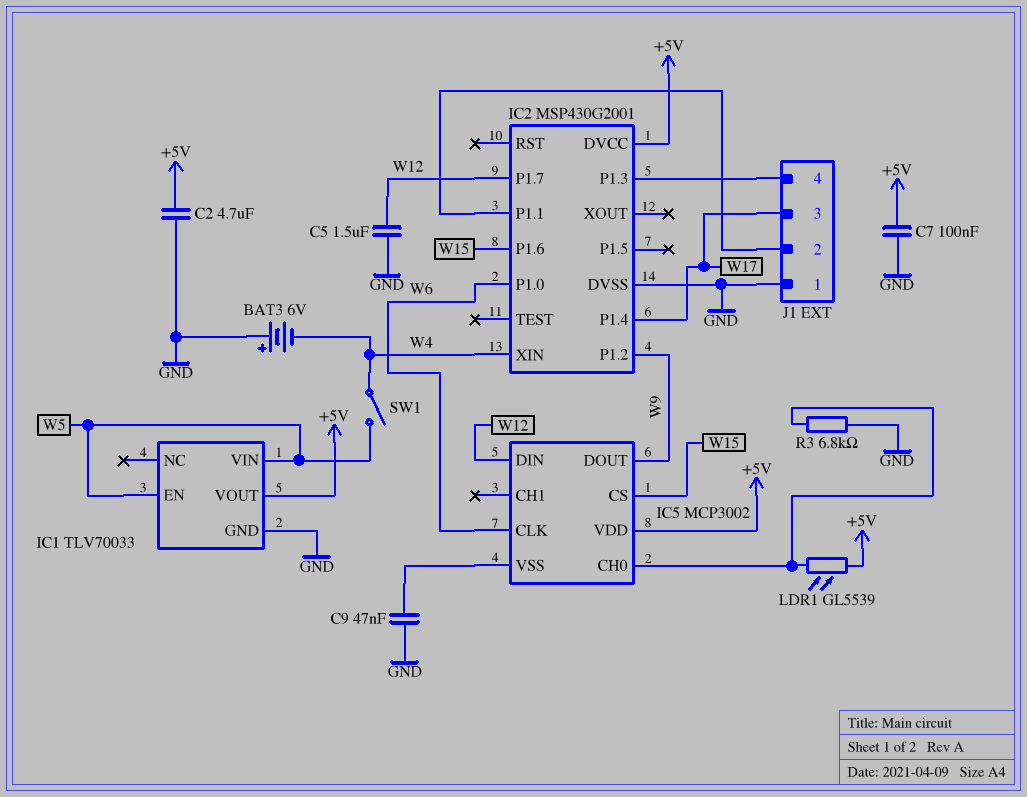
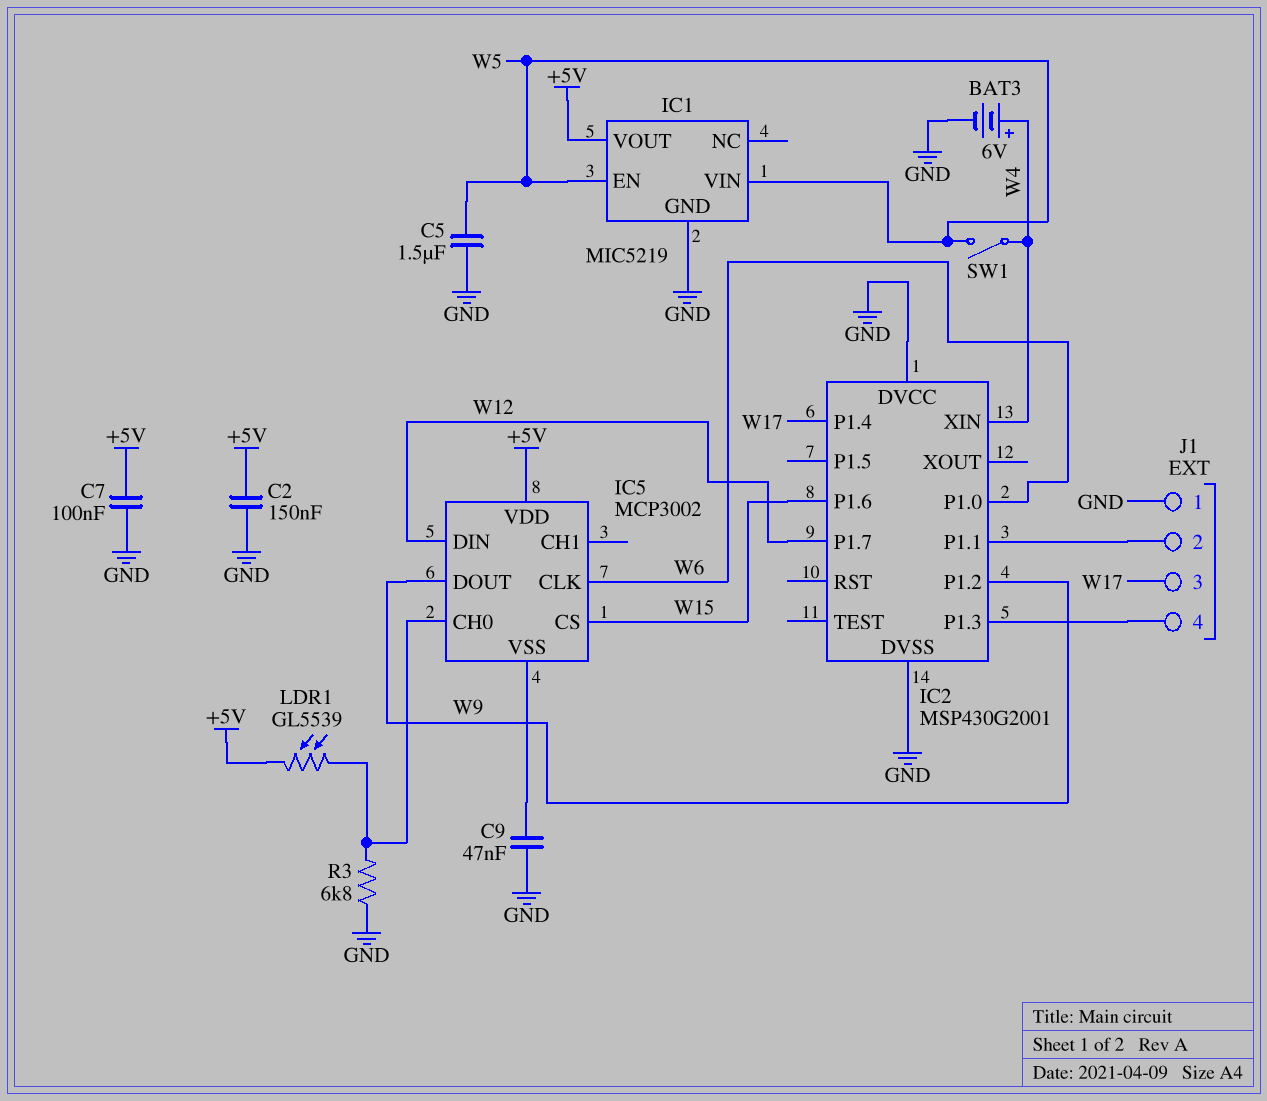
BAT3: 6V (plus GND, minus W4) -> 6V (plus W4, minus GND)
C2: 4.7uF (+5V, GND) -> 150nF (+5V, GND)
C5: 1.5uF (GND, W12) -> 1.5uF (GND, W5)
IC1: TLV70033 -> MIC5219
IC2 pin DVCC: +5V -> GND

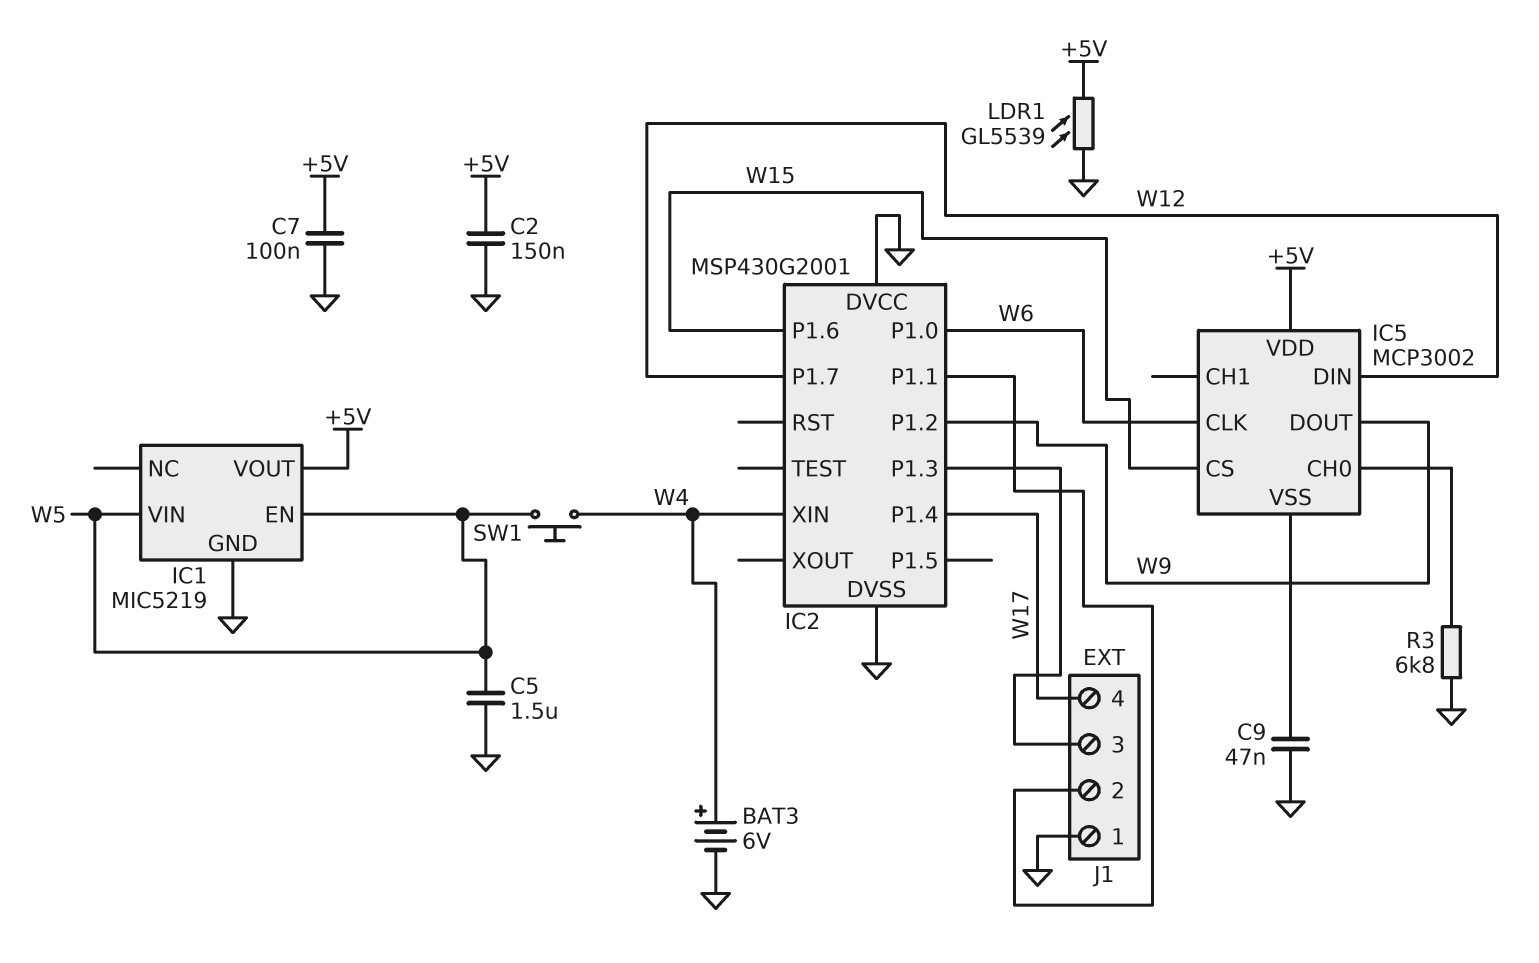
J1 pin 3: W17 -> IC2/P1.3
J1 pin 4: IC2/P1.3 -> W17
LDR1: GL5539 (+5V, IC5/CH0) -> GL5539 (+5V, GND)
SW1: switch (W4, W5) -> button (W4, W5)

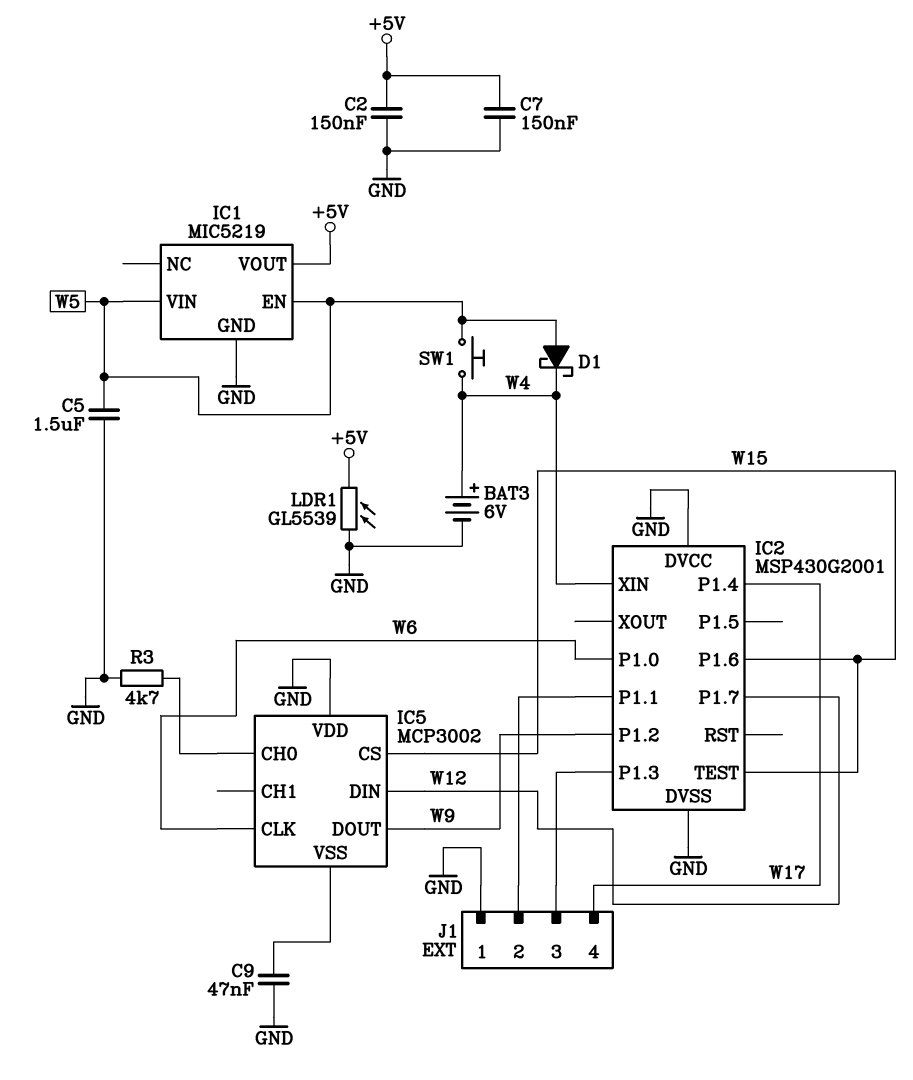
C7: 100nF (+5V, GND) -> 150nF (+5V, GND)
D1: none -> schottky (A W5, K W4)
IC2 pin TEST: none -> W15
IC5 pin VDD: +5V -> GND
R3: 6.8k (GND, IC5/CH0) -> 4.7k (GND, IC5/CH0)

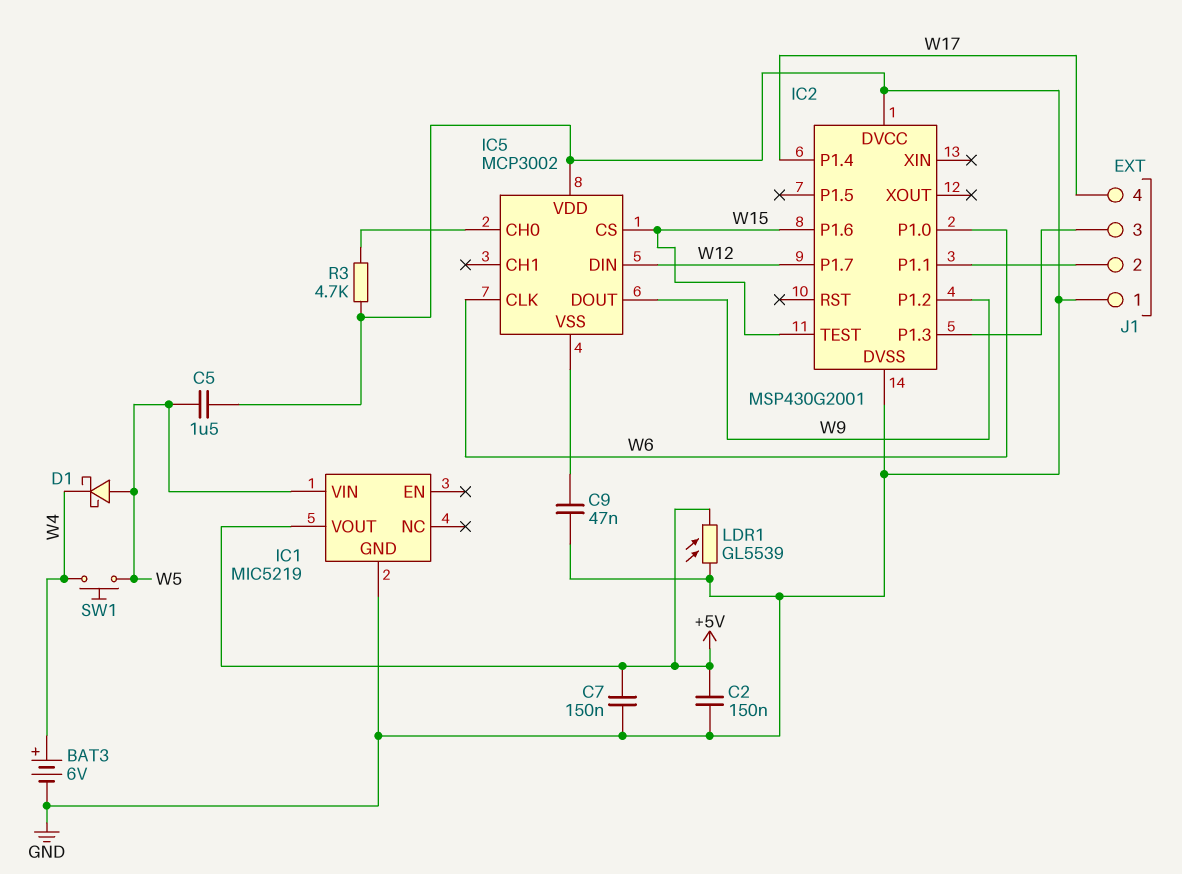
IC1 pin EN: W5 -> none
IC2 pin XIN: W4 -> none

